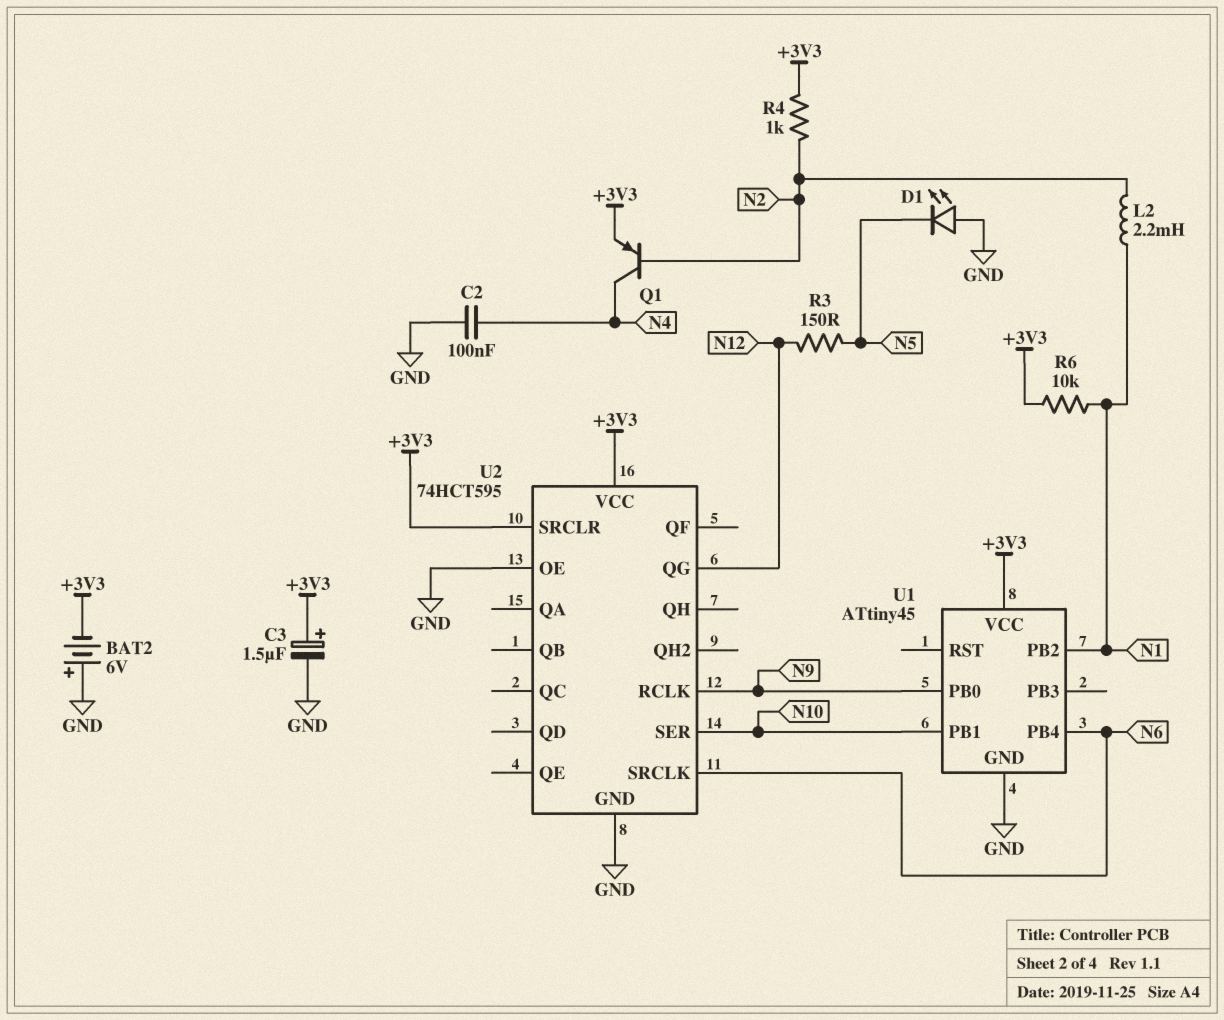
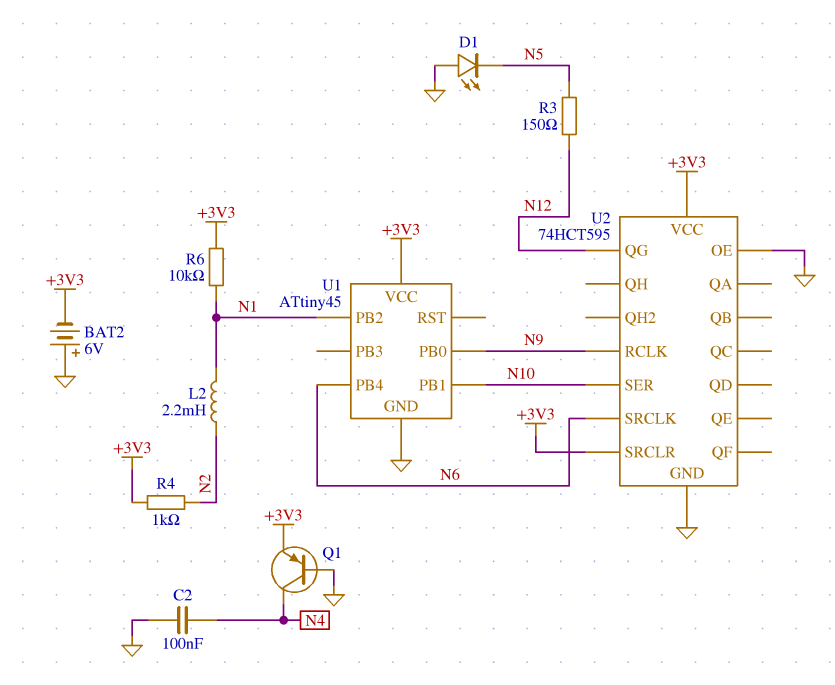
C3: 1.5uF (plus +3V3, minus GND) -> none
Q1: PNP (B N2, C N4, E +3V3) -> PNP (B GND, C N4, E +3V3)

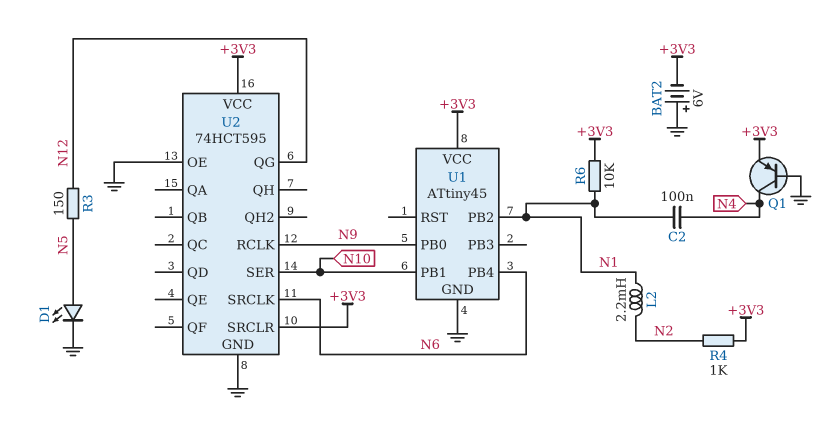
C2: 100nF (GND, N4) -> 100nF (N1, N4)
D1: LED (A GND, K N5) -> LED (A N5, K GND)

